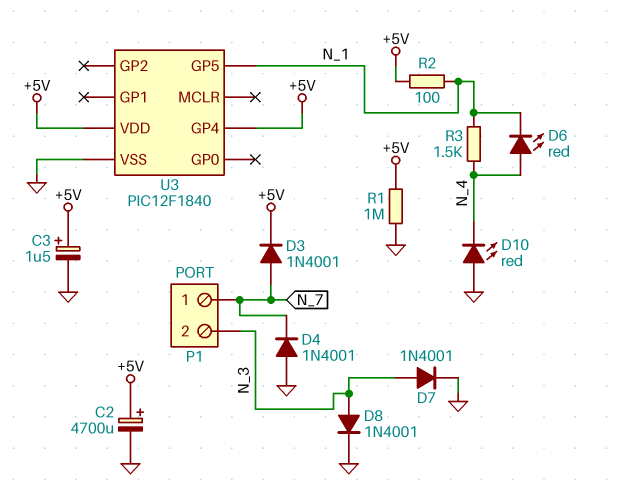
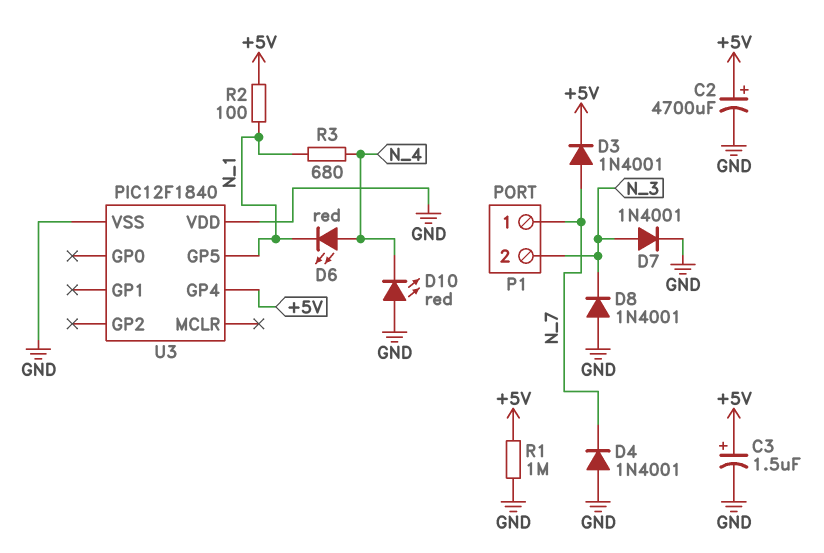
D8: diode 1N4001 (A N_3, K GND) -> diode 1N4001 (A GND, K N_3)
R3: 1.5k (N_1, N_4) -> 680 (N_1, N_4)
U3 pin VDD: +5V -> GND

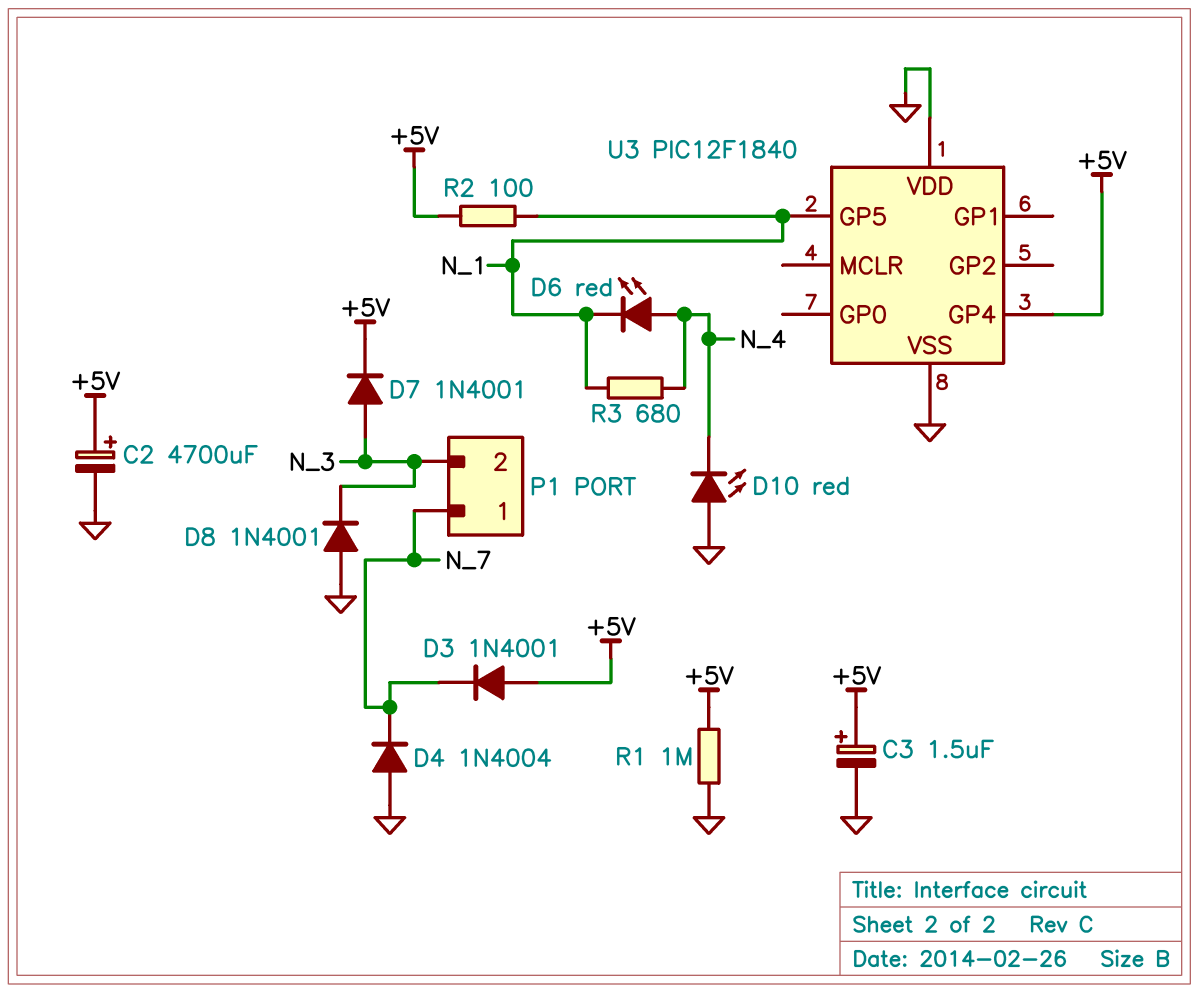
D3: diode 1N4001 (A N_7, K +5V) -> diode 1N4001 (A +5V, K N_7)
D4: diode 1N4001 (A GND, K N_7) -> diode 1N4004 (A GND, K N_7)
D7: diode 1N4001 (A N_3, K GND) -> diode 1N4001 (A N_3, K +5V)

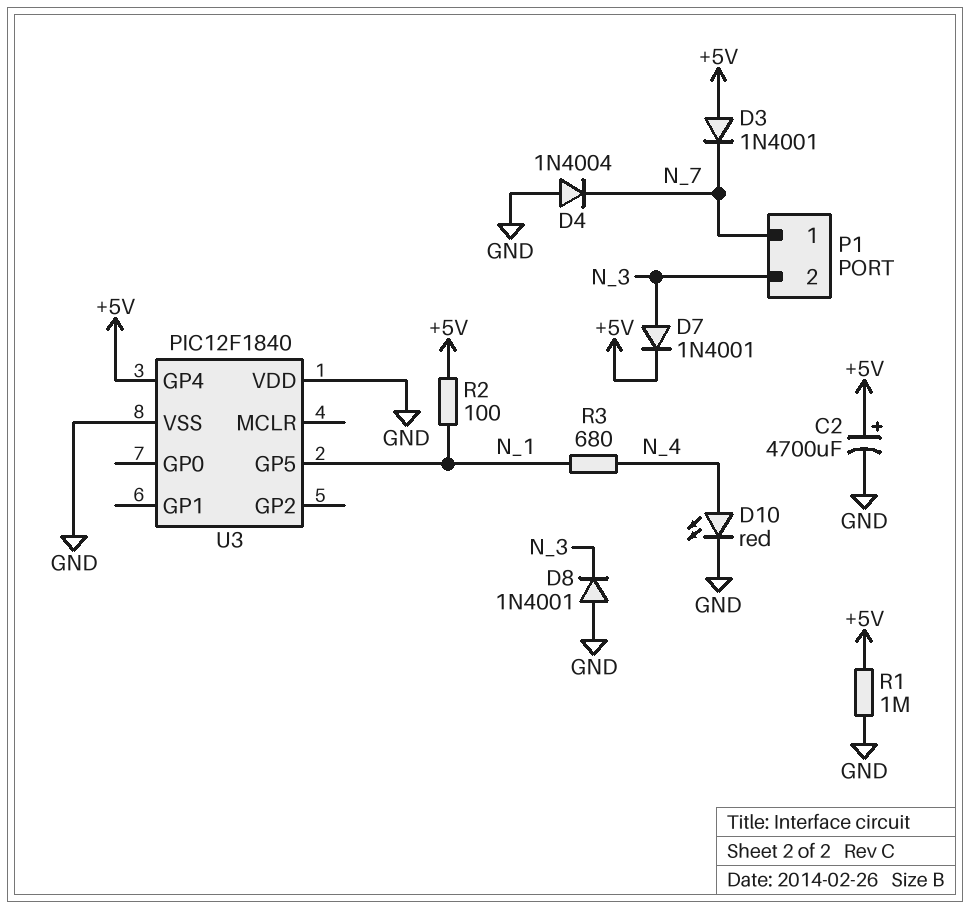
C3: 1.5uF (plus +5V, minus GND) -> none
D6: LED red (A N_4, K N_1) -> none
D10: LED red (A GND, K N_4) -> LED red (A N_4, K GND)

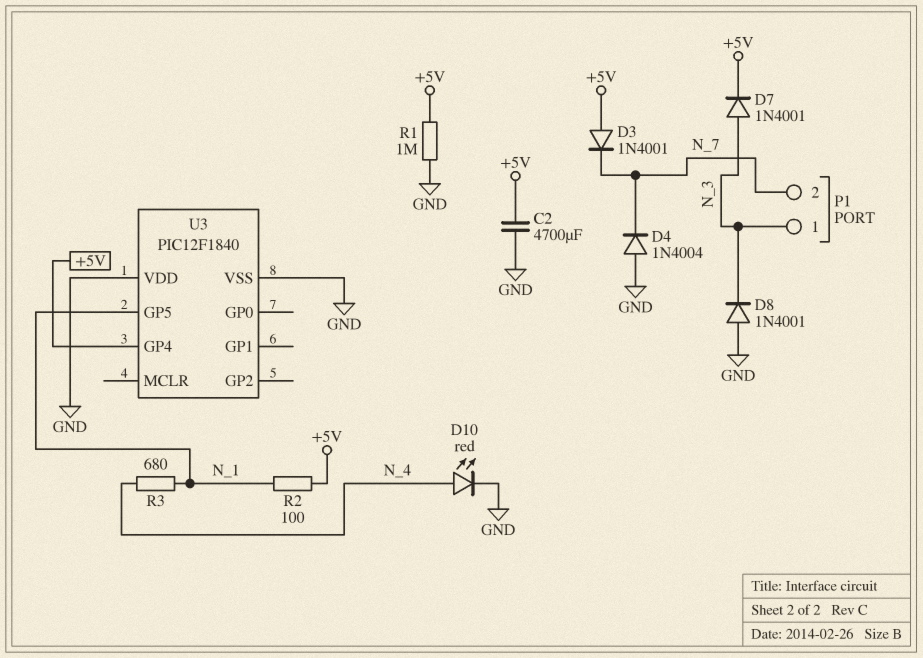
C2: 4700uF (plus +5V, minus GND) -> 4700uF (+5V, GND)
P1 pin 1: N_7 -> N_3
P1 pin 2: N_3 -> N_7

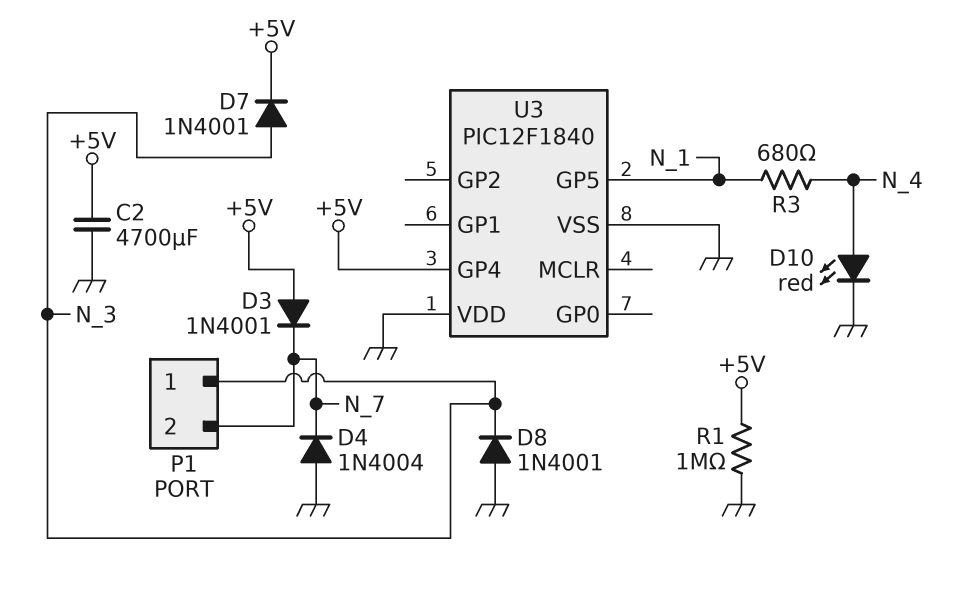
R2: 100 (+5V, N_1) -> none

